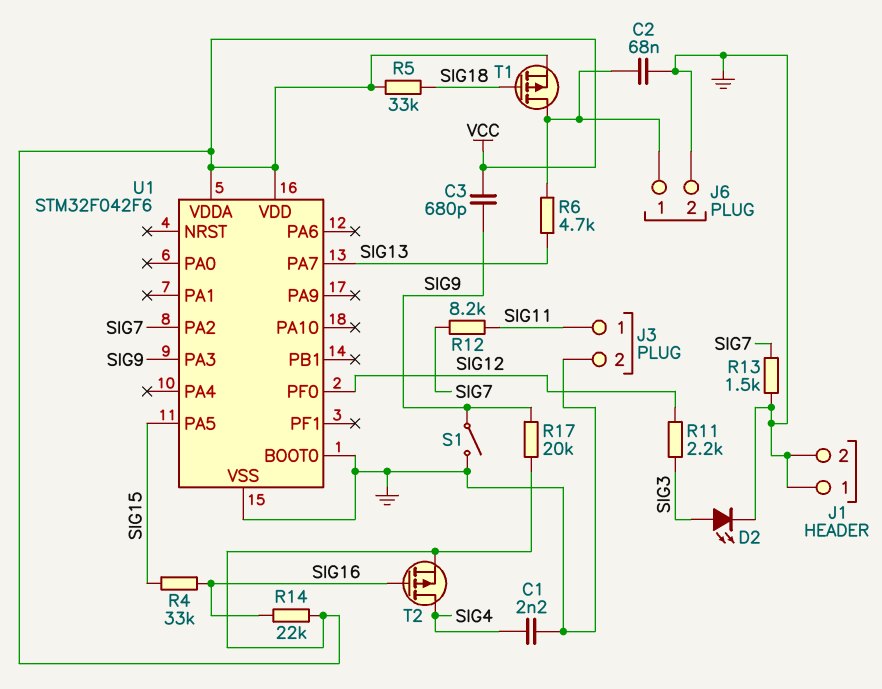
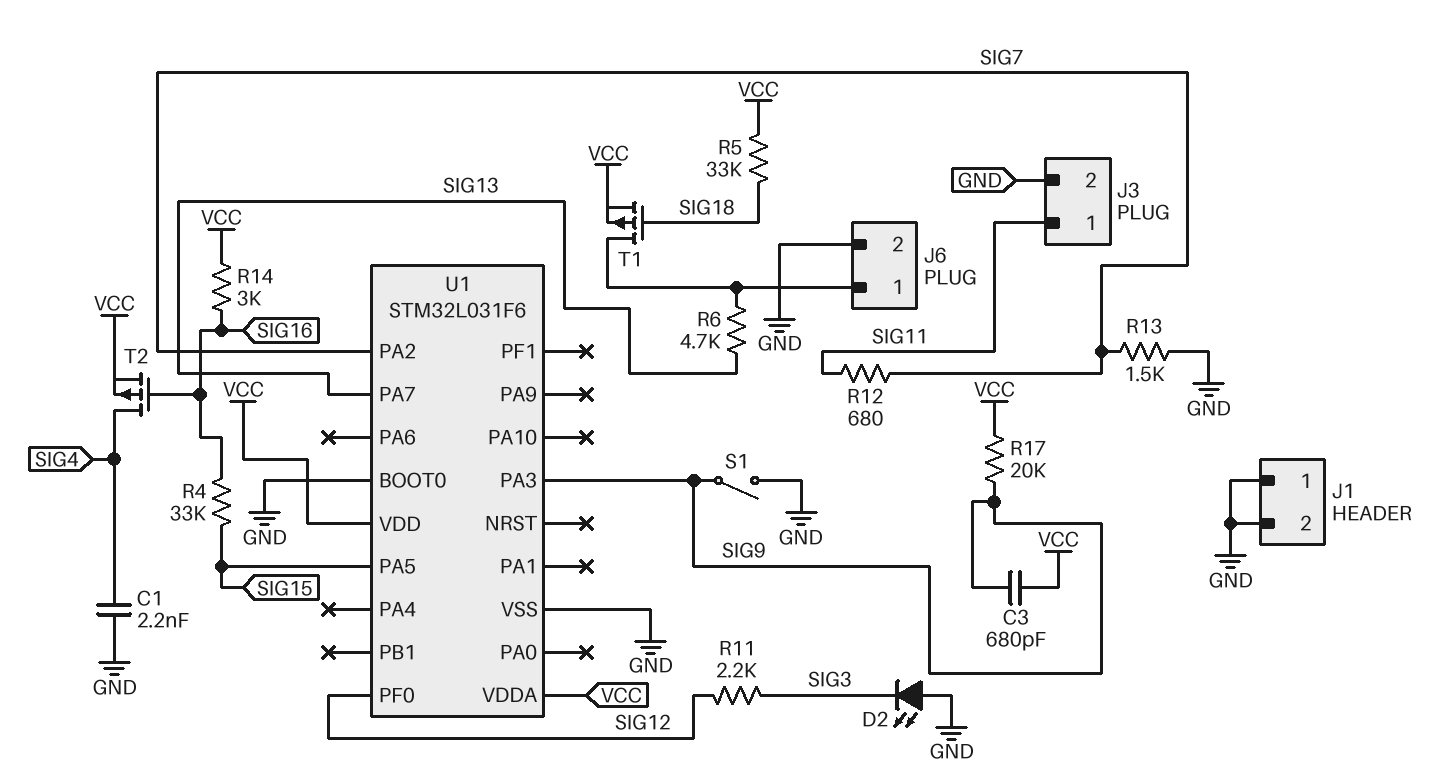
C2: 68nF (GND, J6/1) -> none
D2: LED (A SIG3, K GND) -> LED (A GND, K SIG3)
R12: 8.2k (SIG7, SIG11) -> 680 (SIG7, SIG11)
R14: 22k (SIG16, VCC) -> 3k (SIG16, VCC)
U1: STM32F042F6 -> STM32L031F6

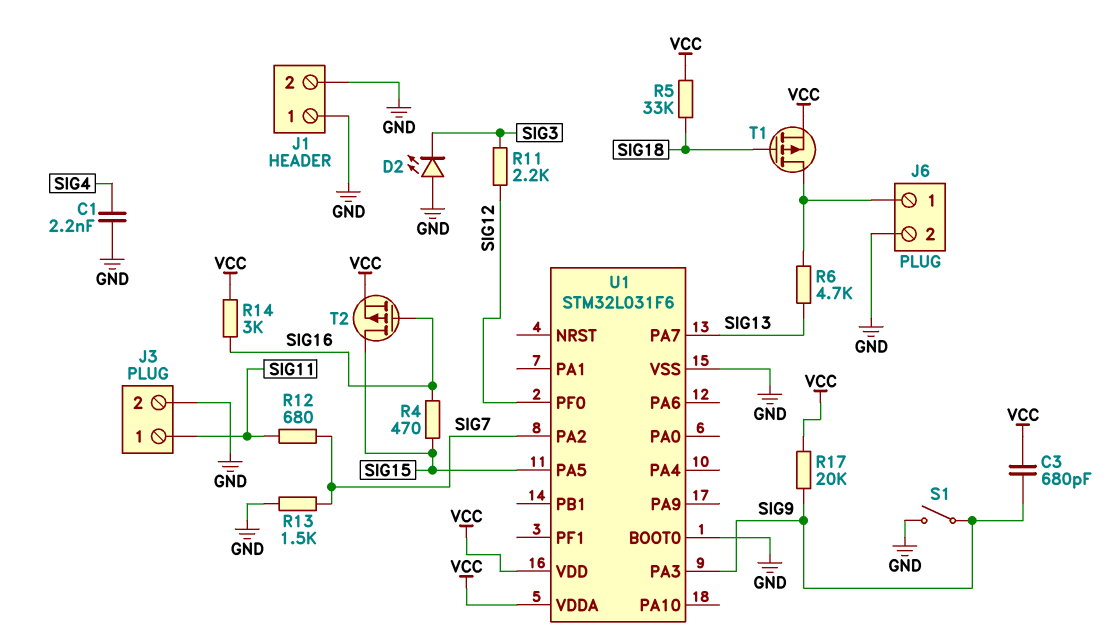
R4: 33k (SIG15, SIG16) -> 470 (SIG15, SIG16)
T2: PMOS (G SIG16, D SIG4, S VCC) -> PMOS (G SIG16, D SIG15, S VCC)

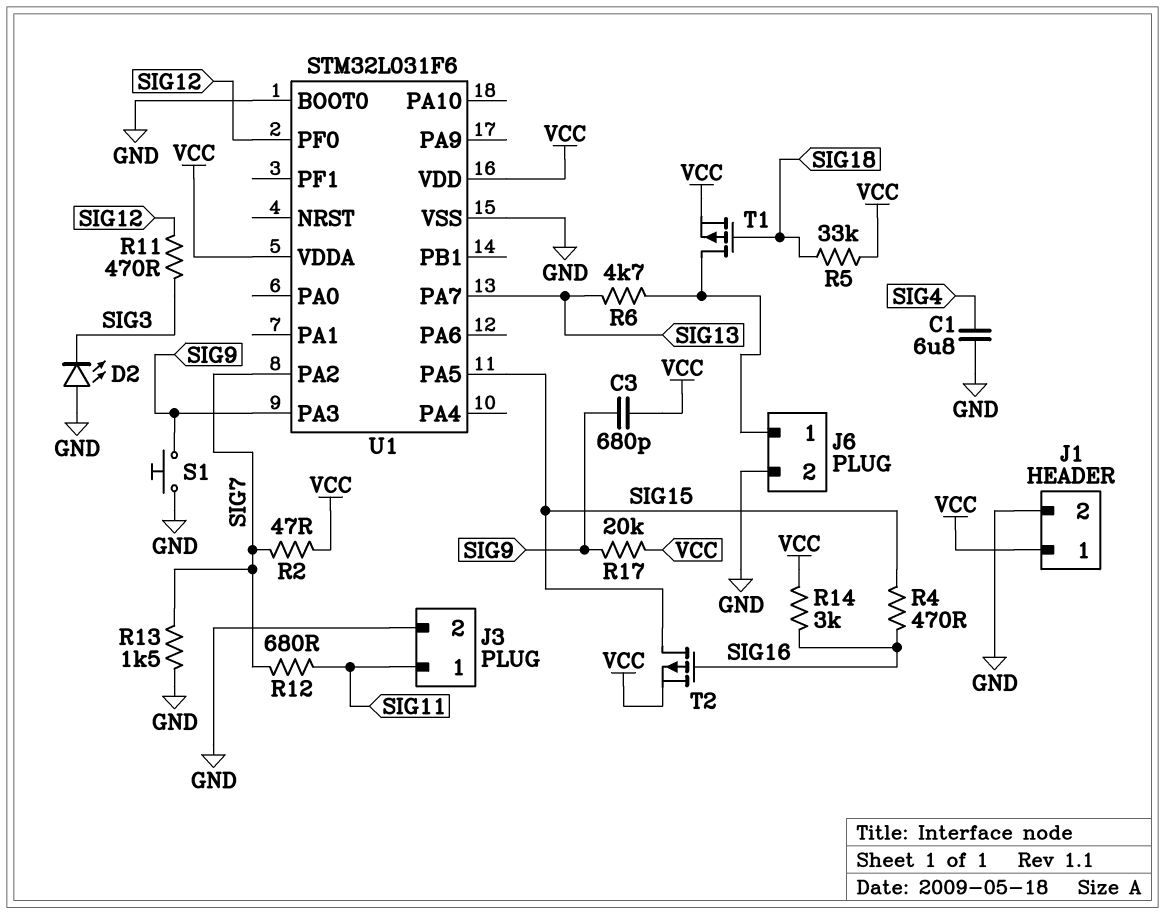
C1: 2.2nF (GND, SIG4) -> 6.8uF (GND, SIG4)
J1 pin 1: GND -> VCC
R2: none -> 47 (SIG7, VCC)
R11: 2.2k (SIG3, SIG12) -> 470 (SIG3, SIG12)
S1: switch (GND, SIG9) -> button (GND, SIG9)

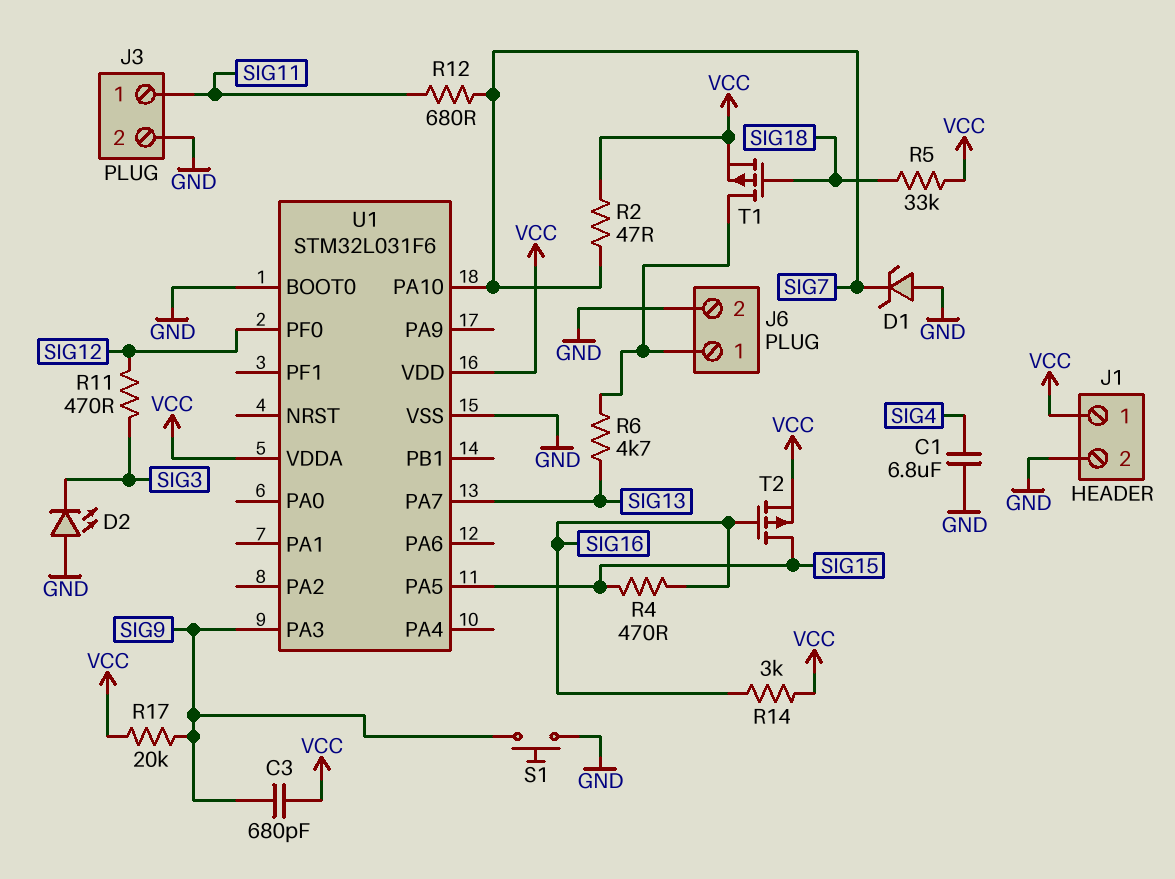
D1: none -> zener (A GND, K SIG7)
R13: 1.5k (GND, SIG7) -> none
U1 pin PA2: SIG7 -> none
U1 pin PA10: none -> SIG7

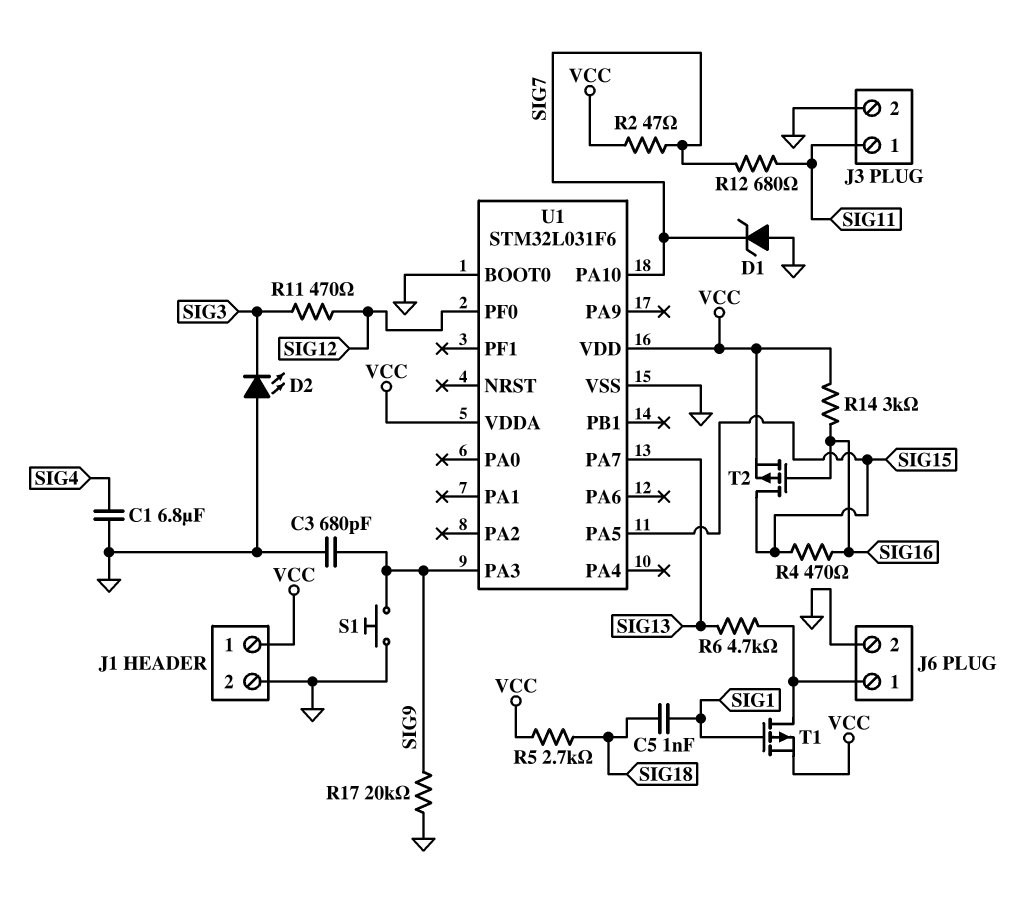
C3: 680pF (SIG9, VCC) -> 680pF (GND, SIG9)
C5: none -> 1nF (SIG1, SIG18)
R5: 33k (SIG18, VCC) -> 2.7k (SIG18, VCC)
R17: 20k (SIG9, VCC) -> 20k (GND, SIG9)
T1: PMOS (G SIG18, D J6/1, S VCC) -> PMOS (G SIG1, D J6/1, S VCC)

